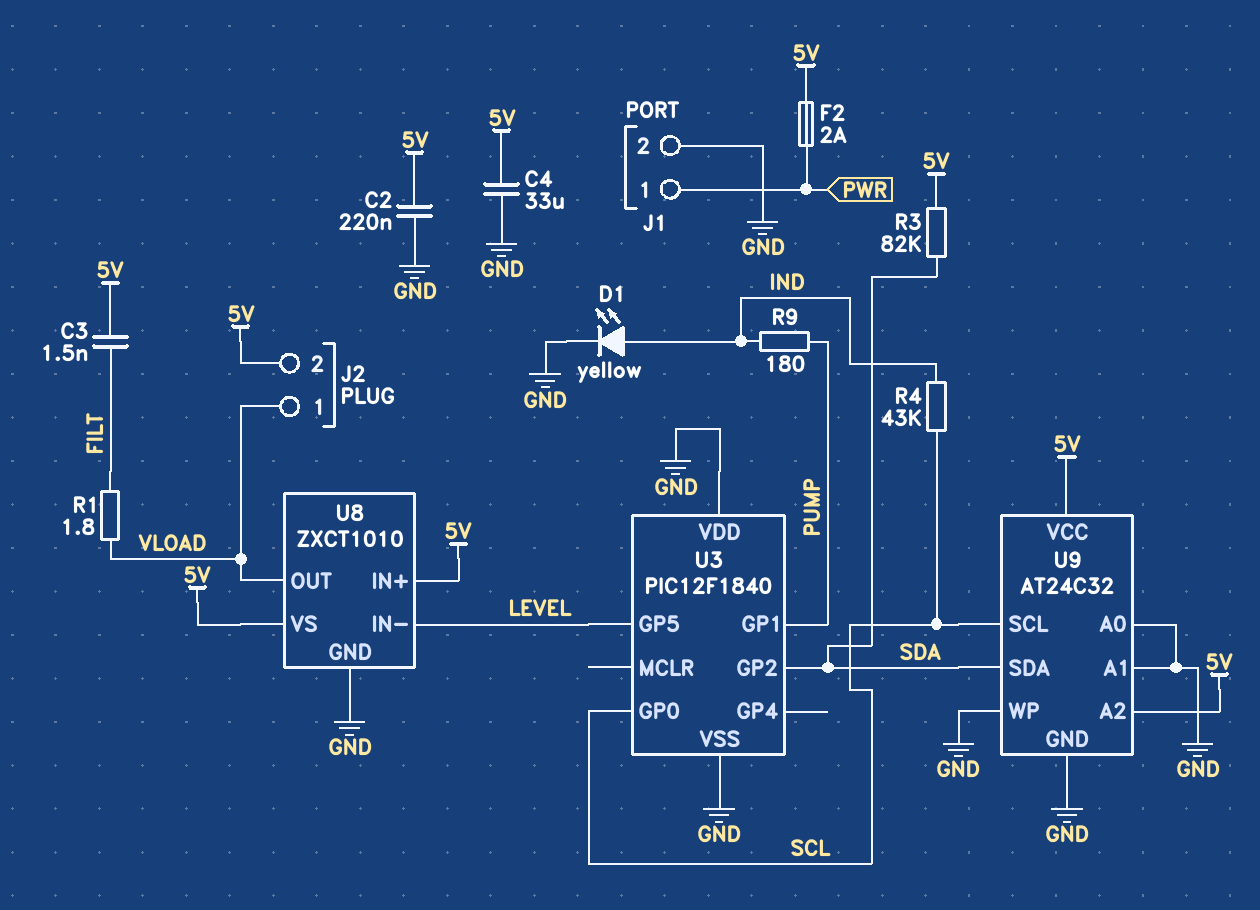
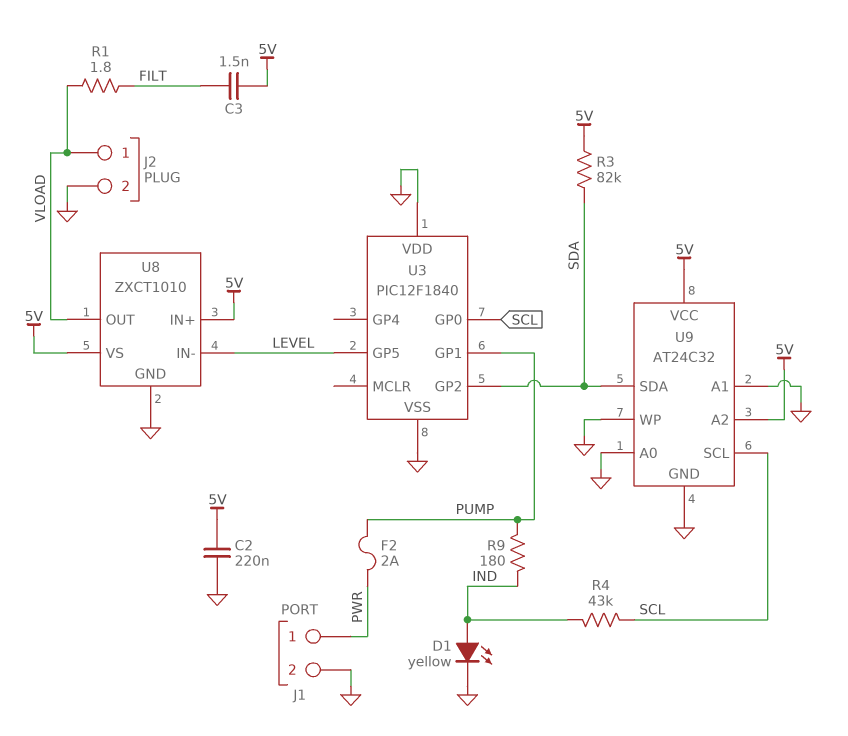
C4: 33uF (5V, GND) -> none
F2: 2A (5V, PWR) -> 2A (PUMP, PWR)
J2 pin 2: 5V -> GND

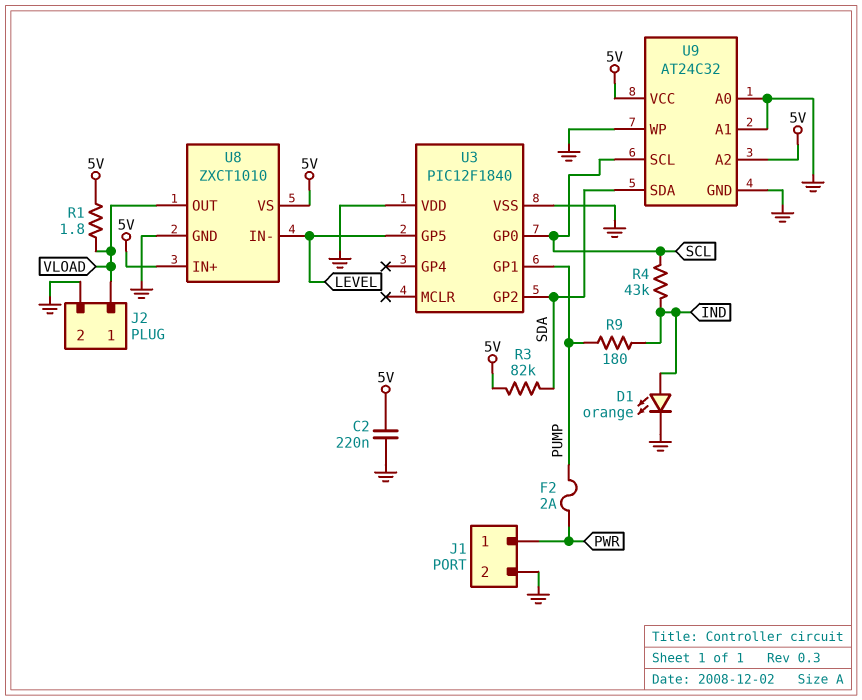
C3: 1.5nF (5V, FILT) -> none
D1: LED yellow (A IND, K GND) -> LED orange (A IND, K GND)
R1: 1.8 (FILT, VLOAD) -> 1.8 (5V, VLOAD)

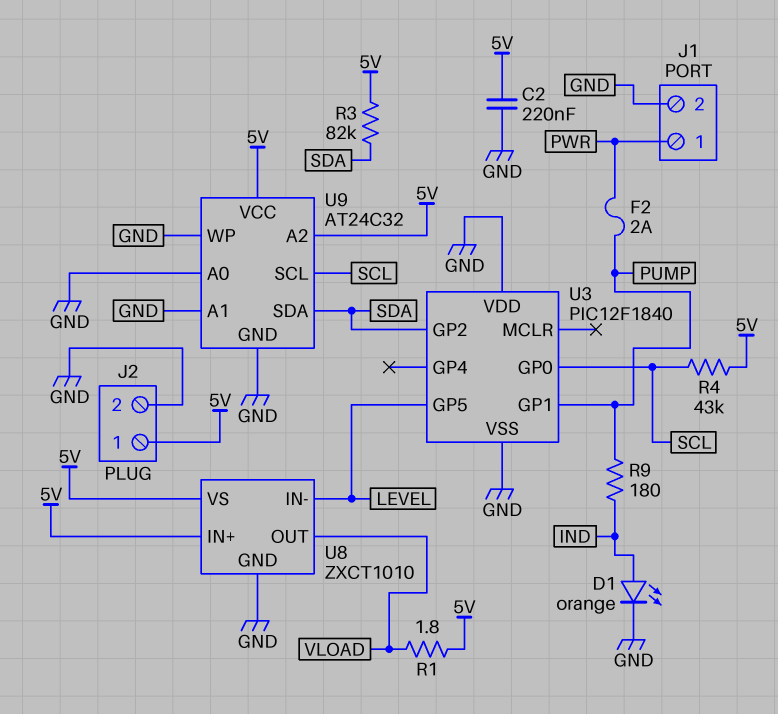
J2 pin 1: VLOAD -> 5V
R4: 43k (IND, SCL) -> 43k (5V, SCL)

